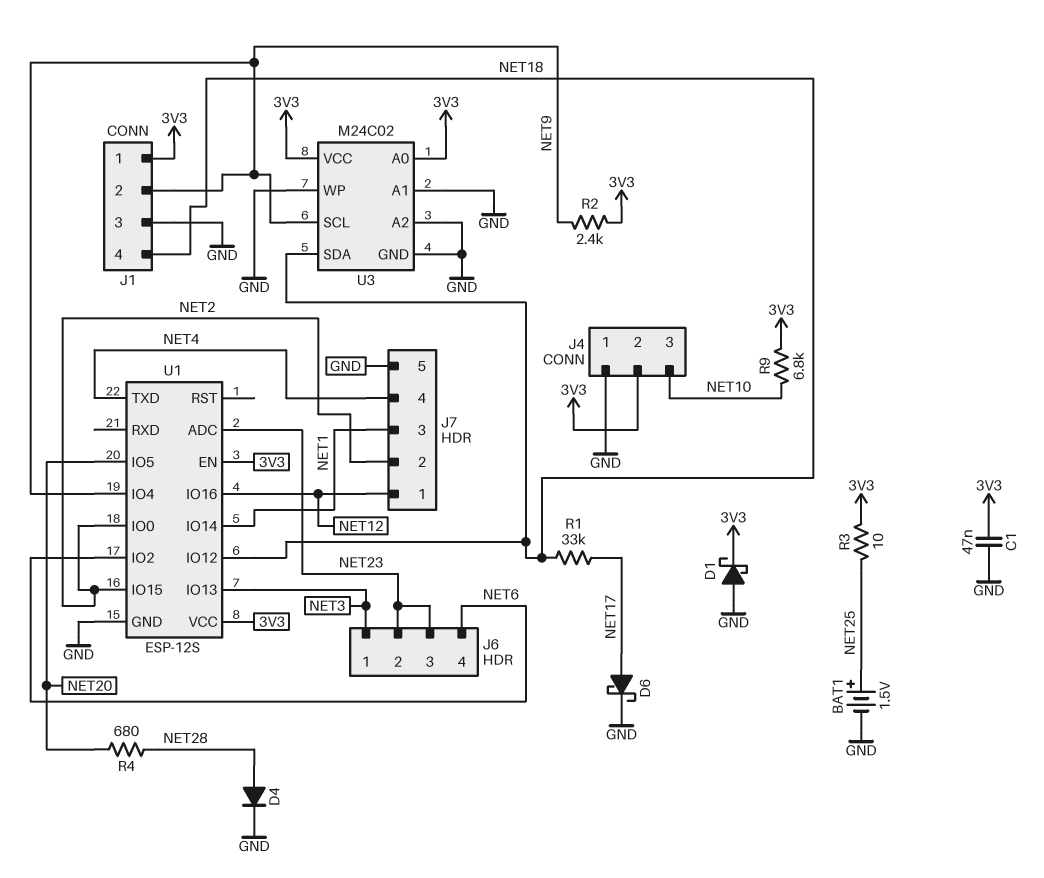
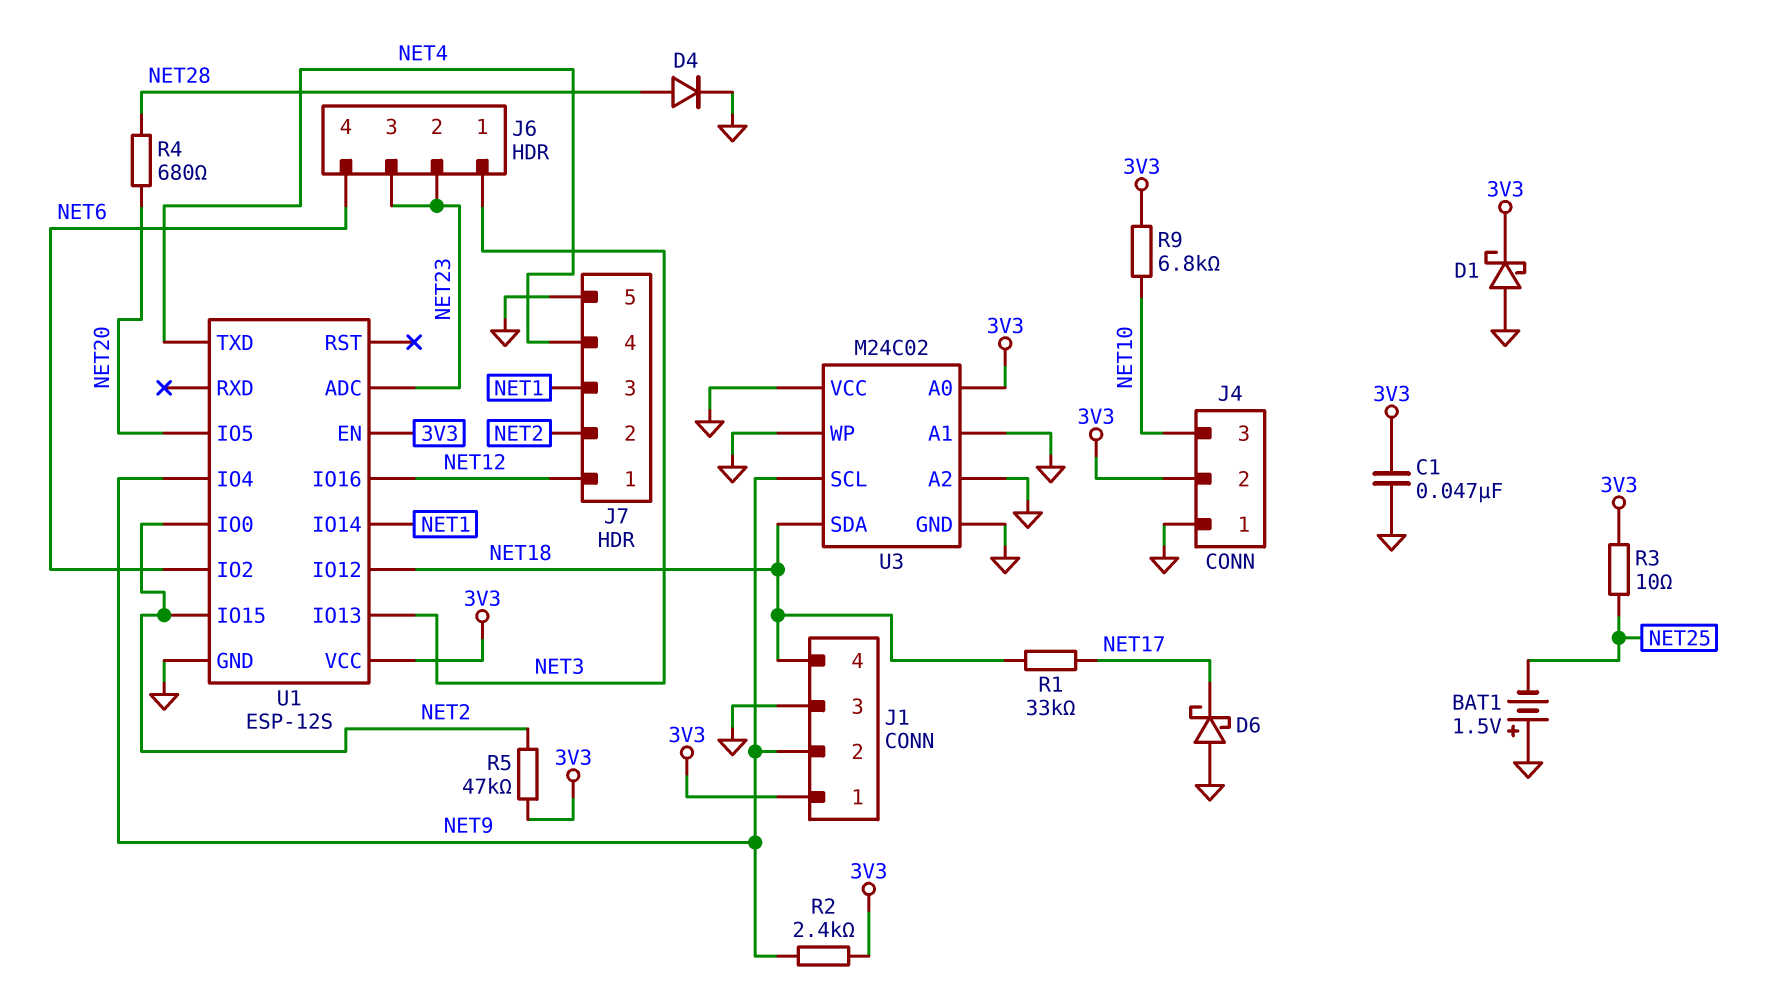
BAT1: 1.5V (plus NET25, minus GND) -> 1.5V (plus GND, minus NET25)
D6: schottky (A NET17, K GND) -> schottky (A GND, K NET17)
R5: none -> 47k (3V3, NET2)
U3 pin VCC: 3V3 -> GND

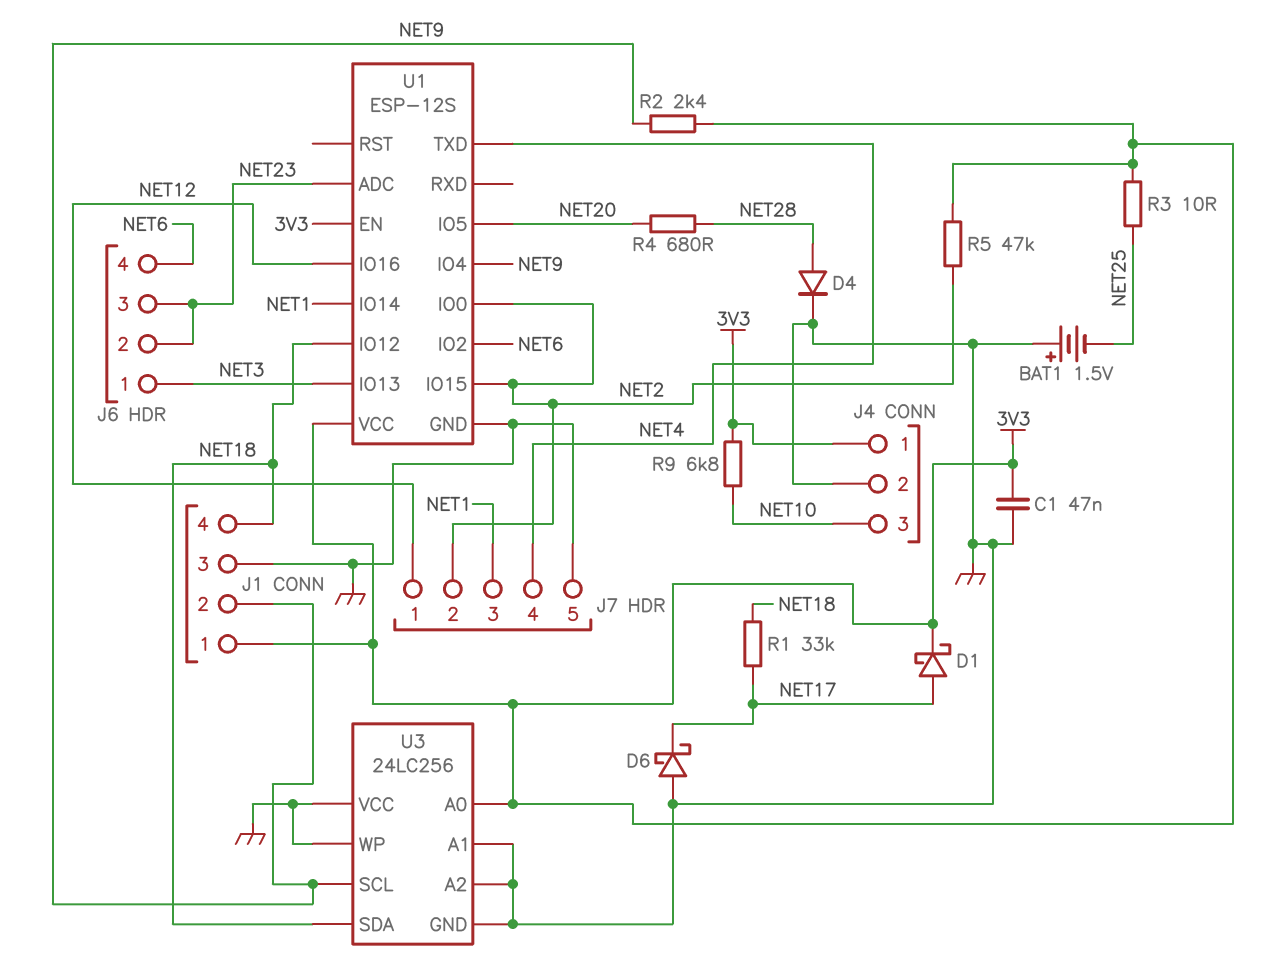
D1: schottky (A GND, K 3V3) -> schottky (A NET17, K 3V3)
J4 pin 1: GND -> 3V3
J4 pin 2: 3V3 -> GND
U3: M24C02 -> 24LC256

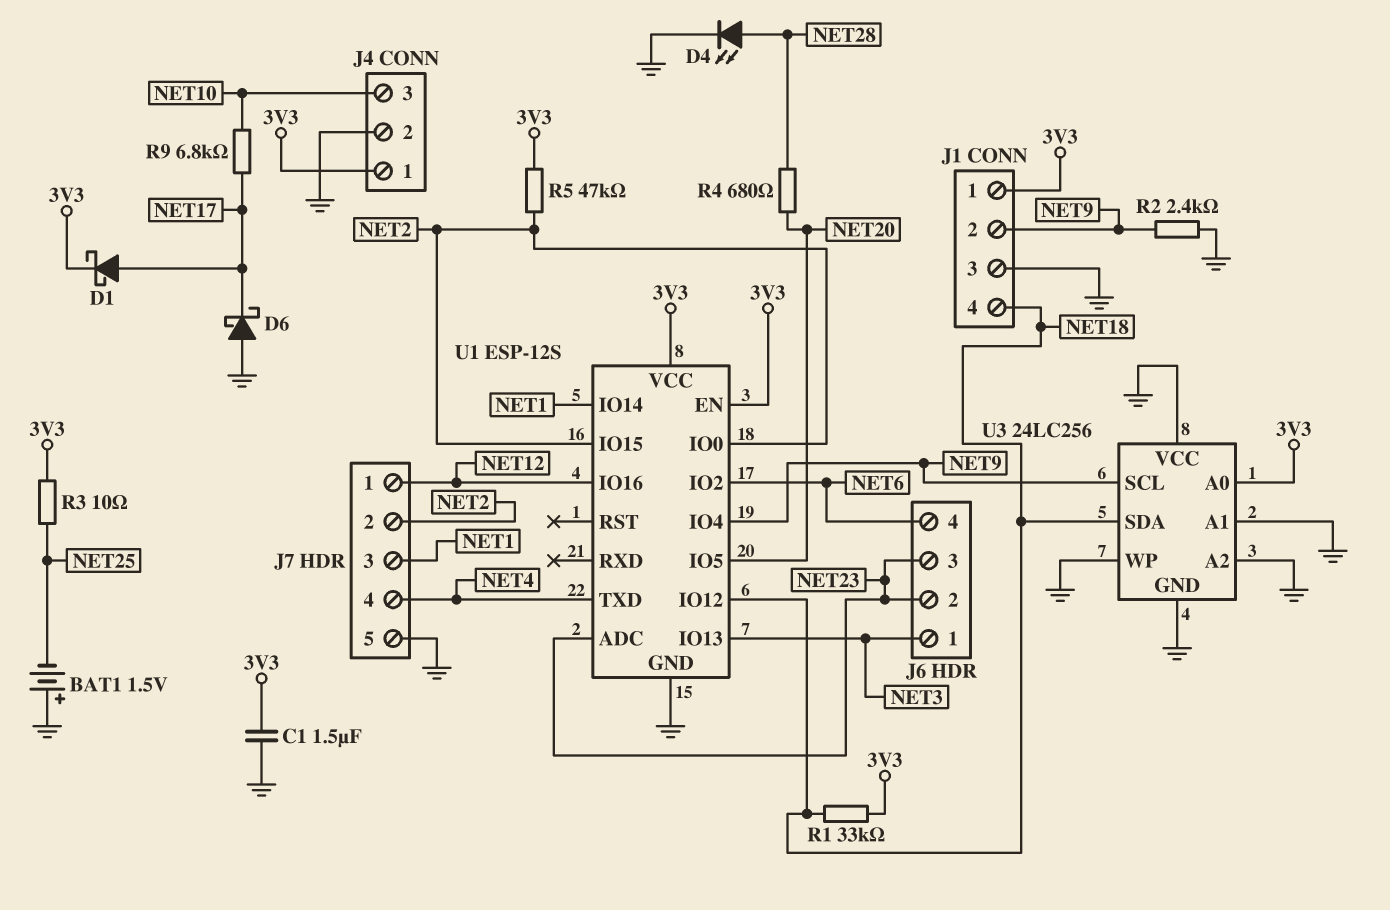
C1: 47nF (3V3, GND) -> 1.5uF (3V3, GND)
D4: diode (A NET28, K GND) -> LED (A NET28, K GND)
R1: 33k (NET17, NET18) -> 33k (3V3, NET18)
R2: 2.4k (3V3, NET9) -> 2.4k (GND, NET9)
R9: 6.8k (3V3, NET10) -> 6.8k (NET10, NET17)

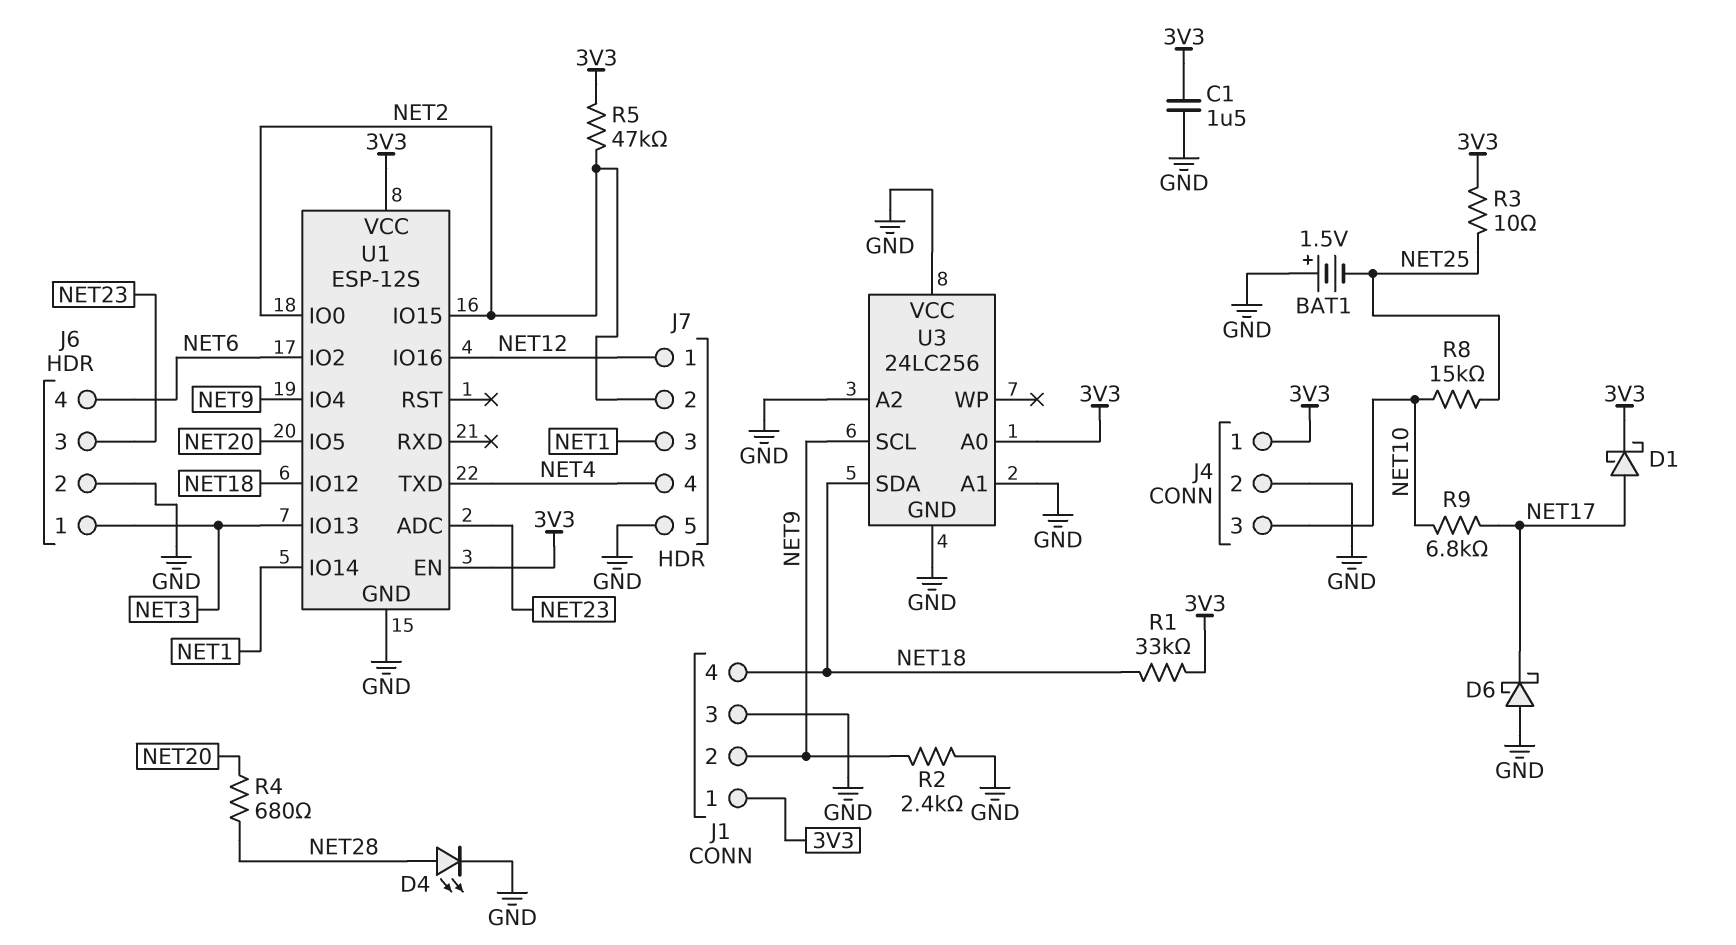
J6 pin 2: NET23 -> GND
R8: none -> 15k (NET10, NET25)
U3 pin WP: GND -> none

